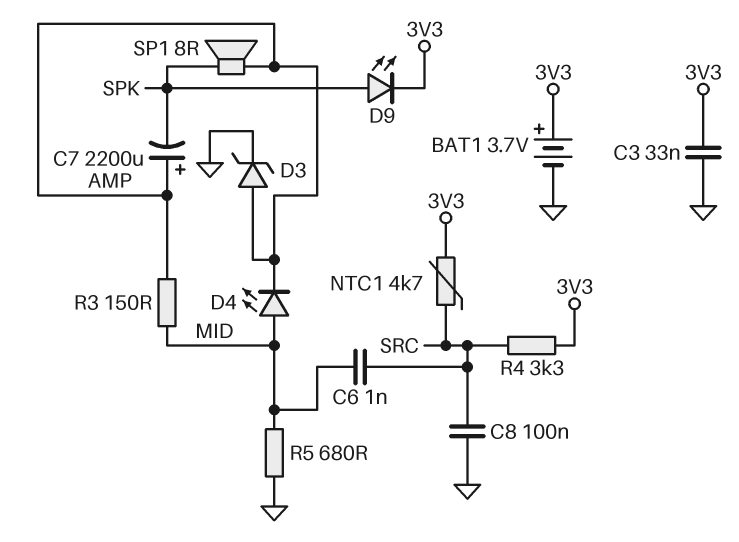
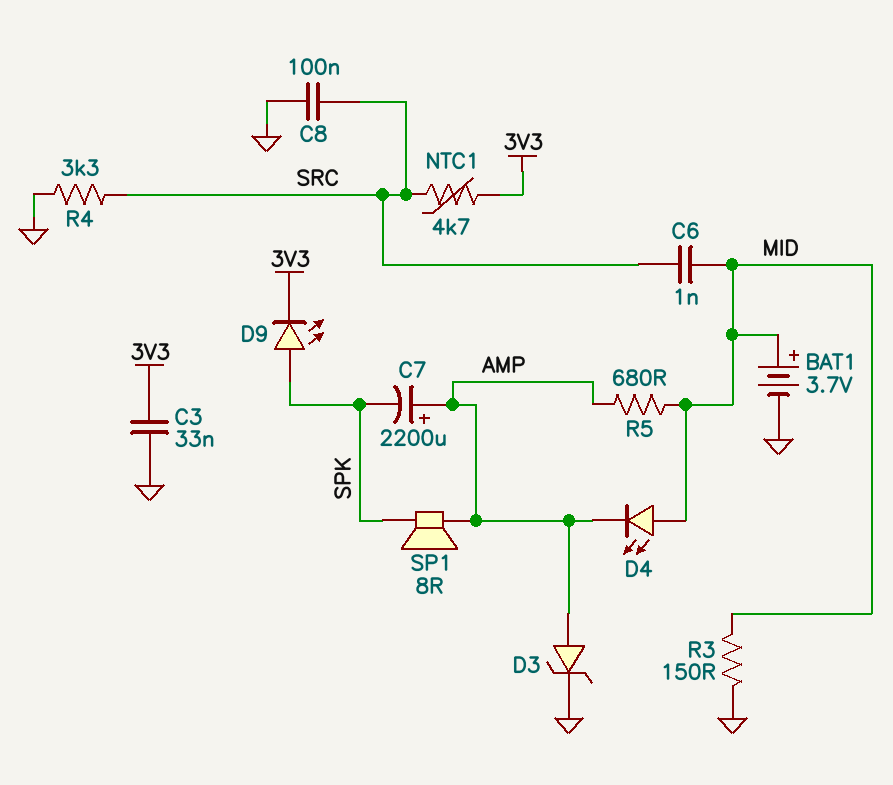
BAT1: 3.7V (plus 3V3, minus GND) -> 3.7V (plus MID, minus GND)
R3: 150 (AMP, MID) -> 150 (GND, MID)
R4: 3.3k (3V3, SRC) -> 3.3k (GND, SRC)
R5: 680 (GND, MID) -> 680 (AMP, MID)

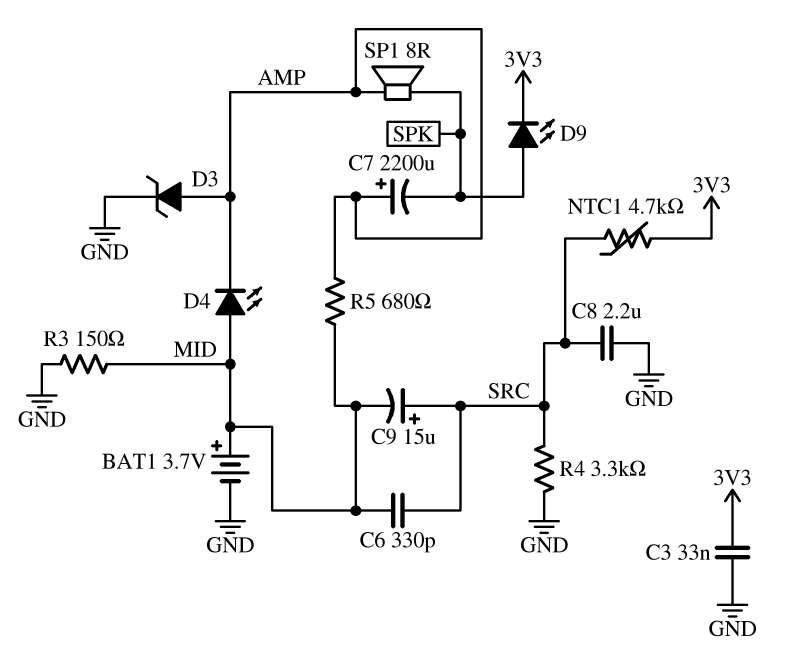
C6: 1nF (MID, SRC) -> 330pF (MID, SRC)
C8: 100nF (GND, SRC) -> 2.2uF (GND, SRC)
C9: none -> 15uF (plus SRC, minus MID)

